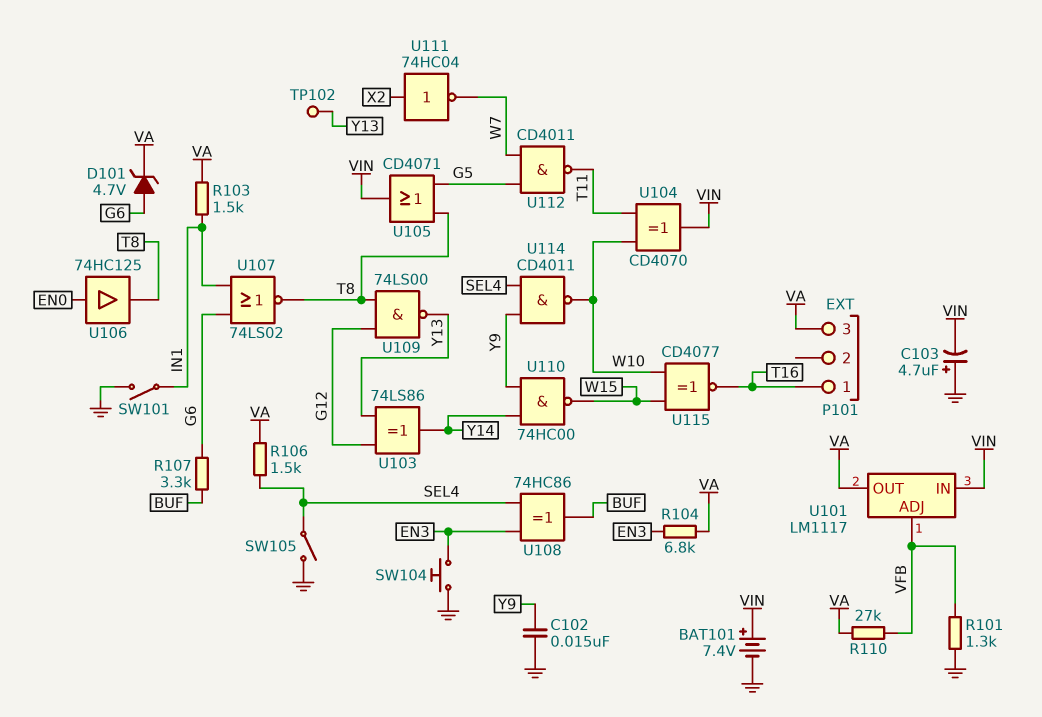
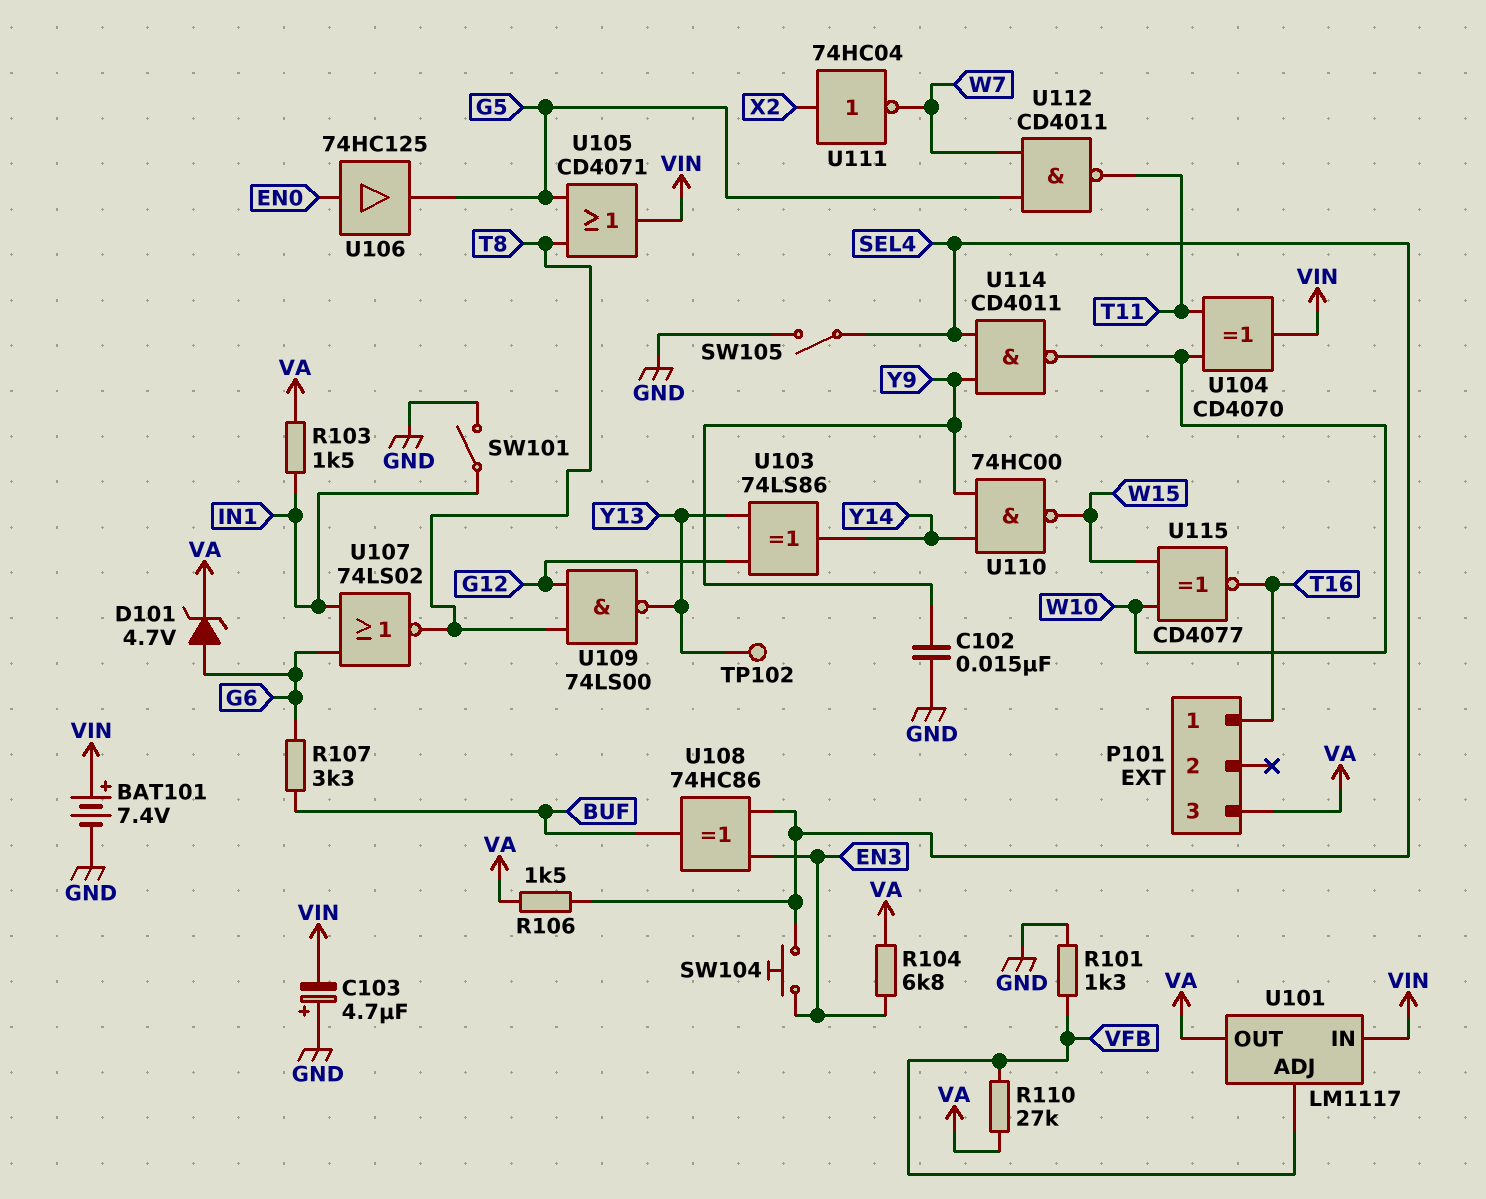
SW104: button (EN3, GND) -> button (EN3, SEL4)
U106: buffer 74HC125 (in EN0, out T8) -> buffer 74HC125 (in EN0, out G5)

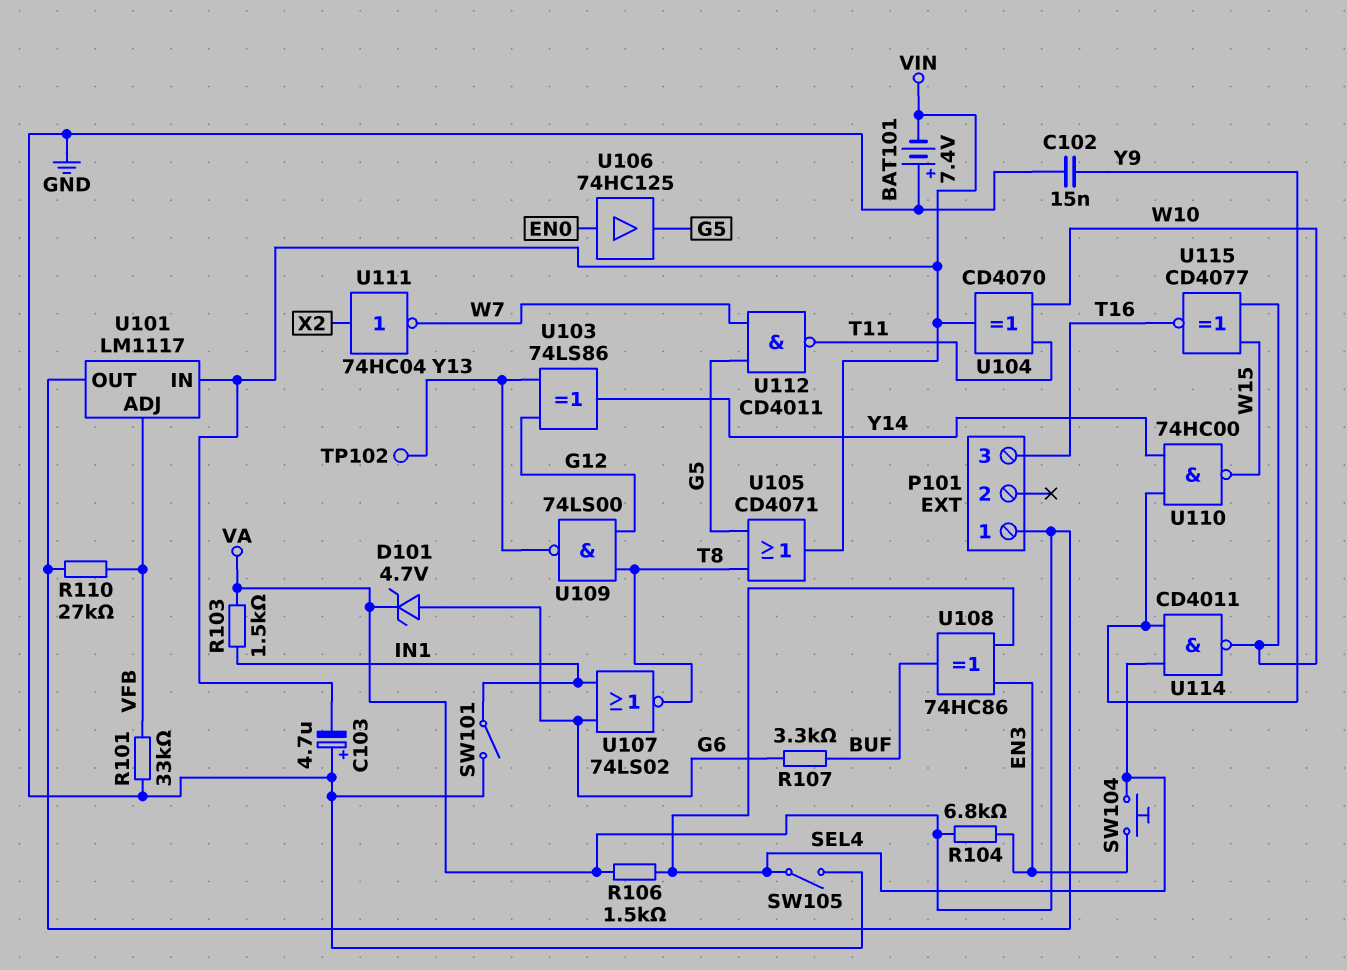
BAT101: 7.4V (plus VIN, minus GND) -> 7.4V (plus GND, minus VIN)
P101 pin 1: T16 -> VA
P101 pin 3: VA -> T16
R101: 1.3k (GND, VFB) -> 33k (GND, VFB)

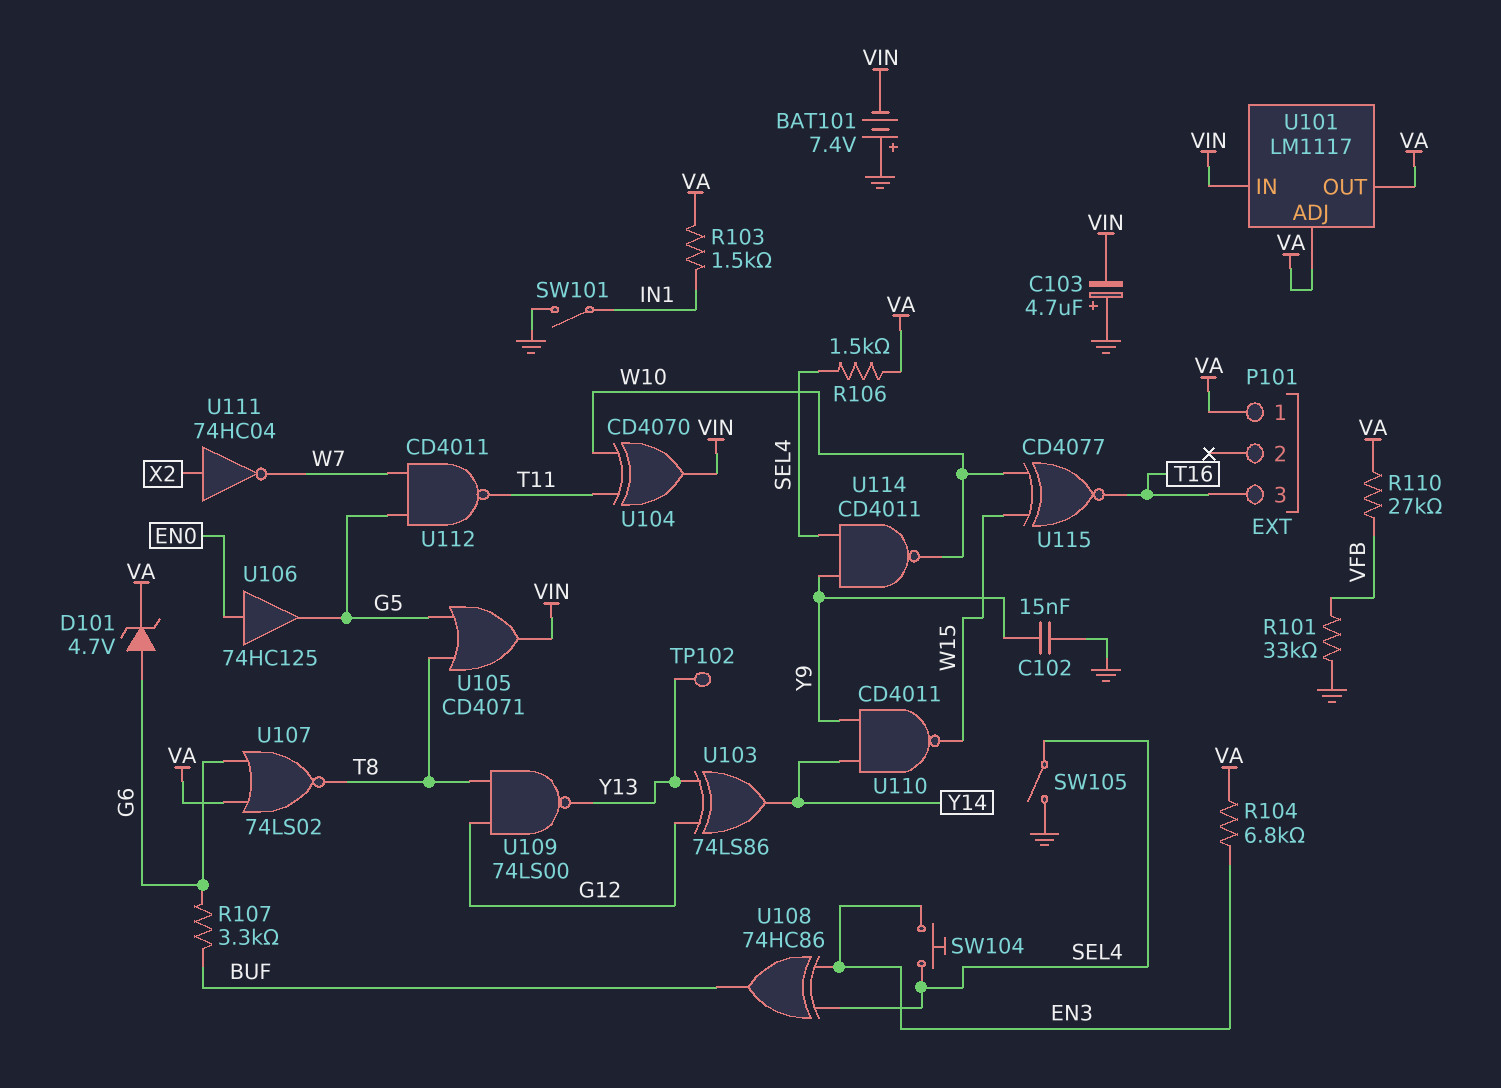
U101 pin ADJ: VFB -> VA
U107: NOR 74LS02 (in G6, in IN1, out T8) -> NOR 74LS02 (in G6, in VA, out T8)
U110: NAND 74HC00 (in Y9, in Y14, out W15) -> NAND CD4011 (in Y9, in Y14, out W15)

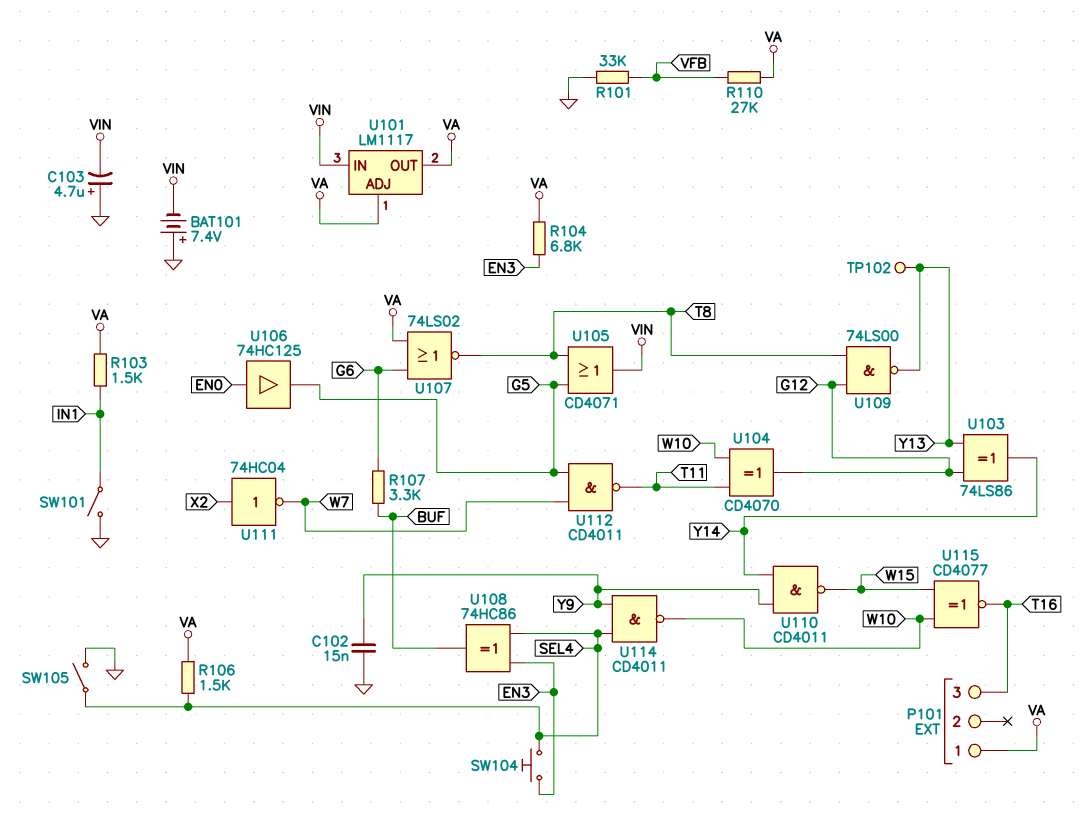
D101: zener 4.7V (A G6, K VA) -> none
U104: XOR CD4070 (in T11, in W10, out VIN) -> XOR CD4070 (in T11, in W10, out G12)

